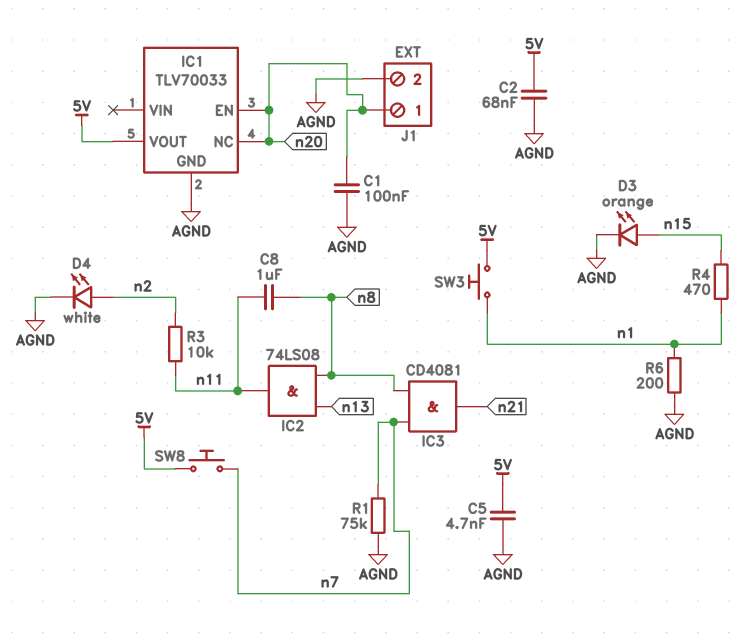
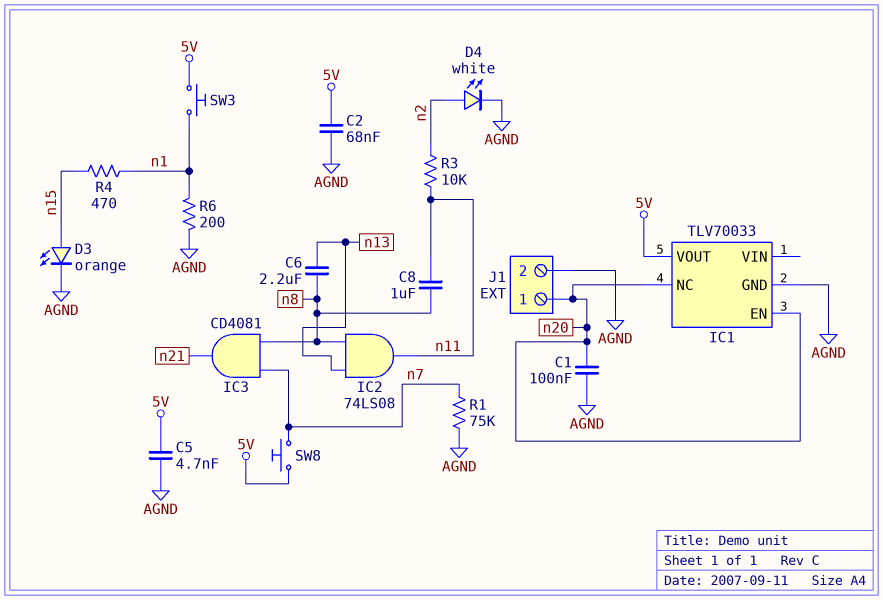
C6: none -> 2.2uF (n8, n13)

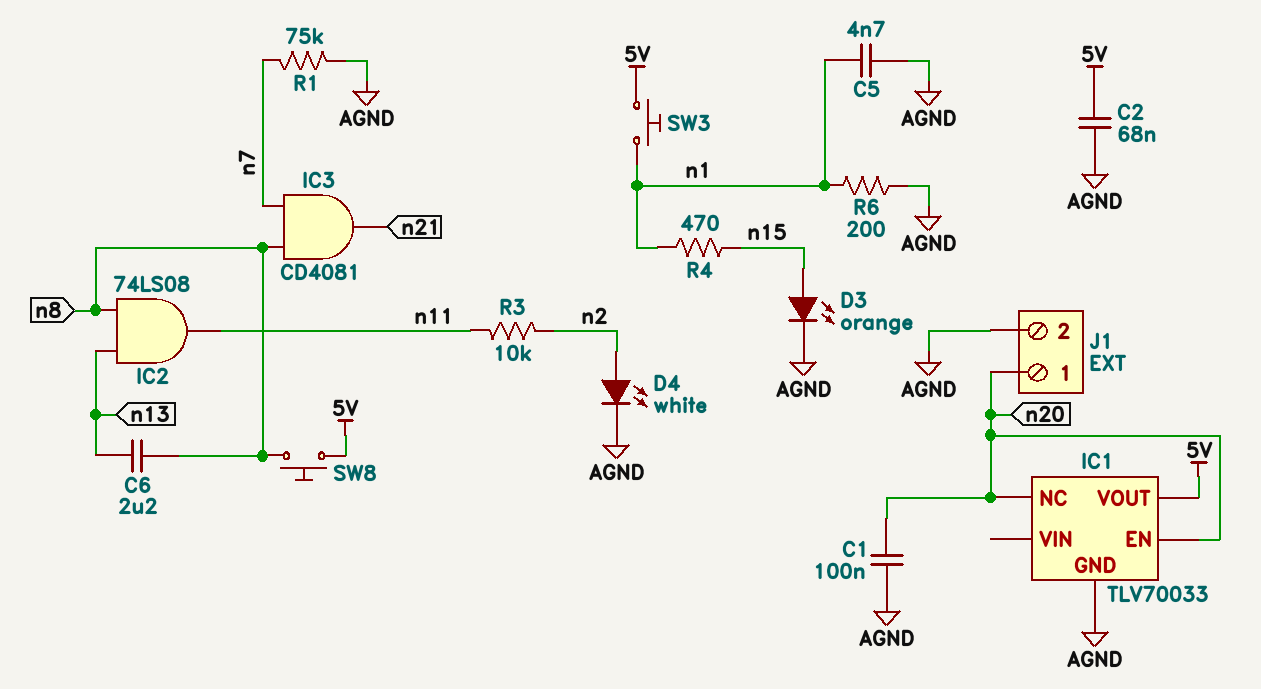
C5: 4.7nF (5V, AGND) -> 4.7nF (AGND, n1)
C8: 1uF (n8, n11) -> none
SW8: button (5V, n7) -> button (5V, n8)

